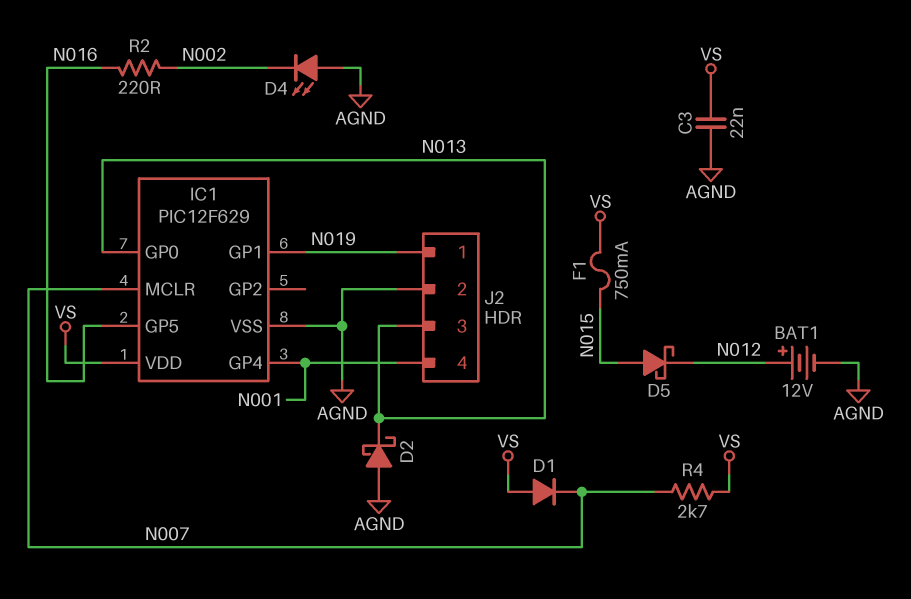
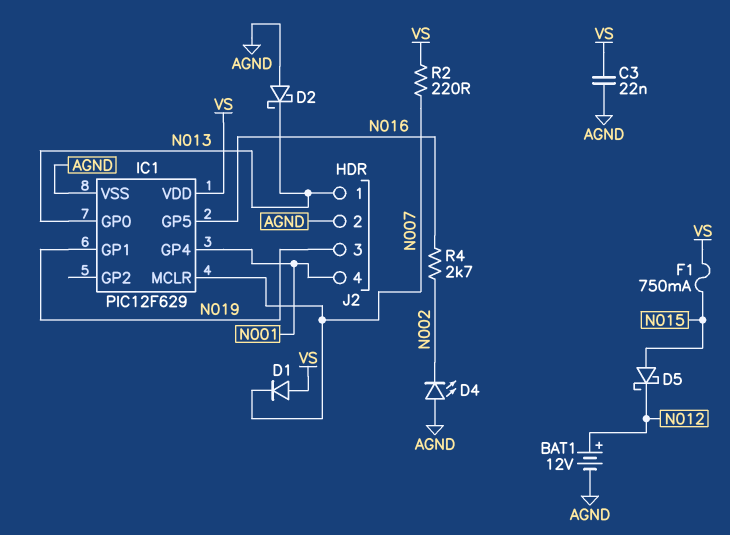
J2 pin 1: N019 -> N013
J2 pin 3: N013 -> N019
R2: 220 (N002, N016) -> 220 (N007, VS)
R4: 2.7k (N007, VS) -> 2.7k (N002, N016)

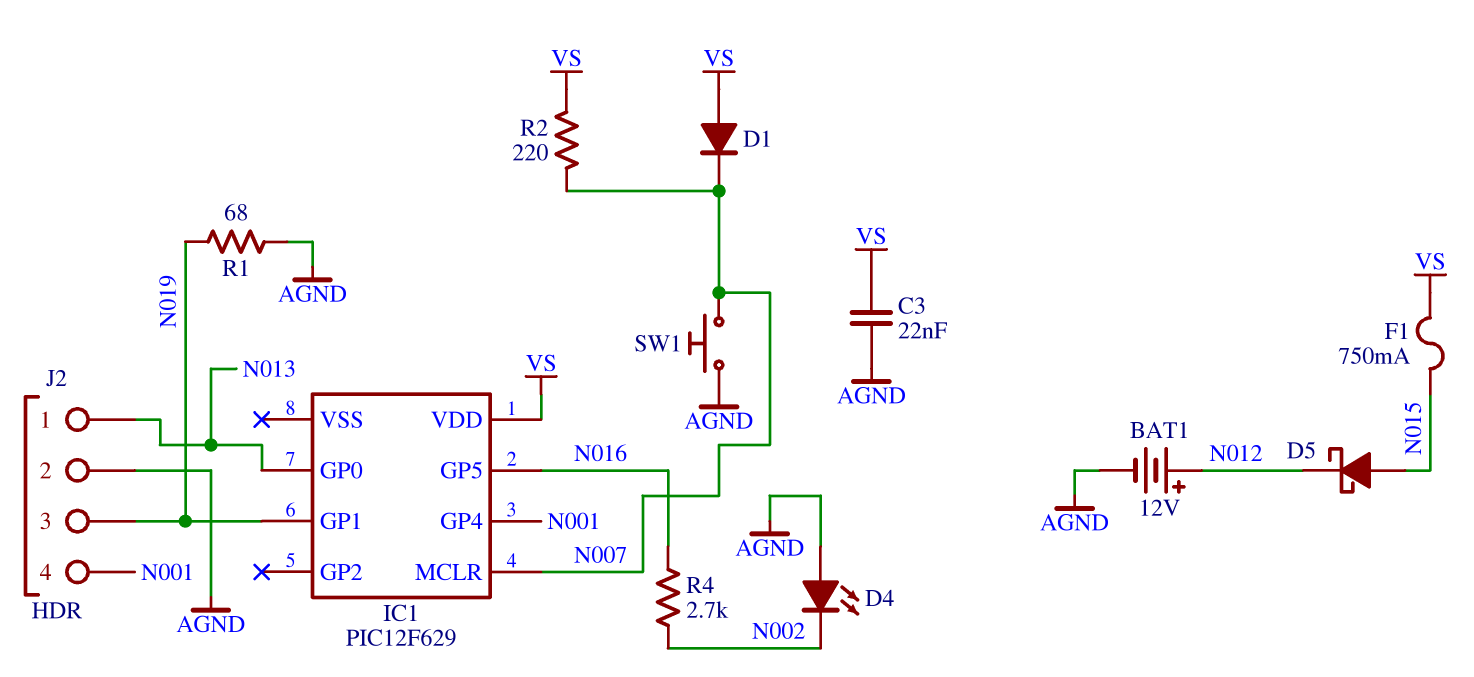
D2: schottky (A AGND, K N013) -> none
IC1 pin VSS: AGND -> none
R1: none -> 68 (AGND, N019)
SW1: none -> button (AGND, N007)

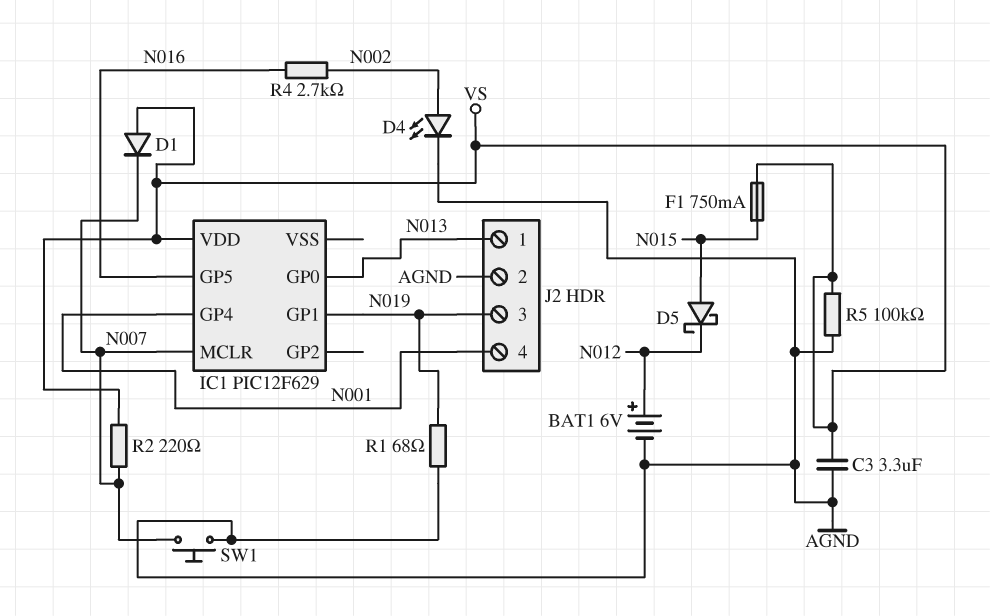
BAT1: 12V (plus N012, minus AGND) -> 6V (plus N012, minus AGND)
C3: 22nF (AGND, VS) -> 3.3uF (AGND, VS)
D4: LED (A AGND, K N002) -> LED (A N002, K AGND)
R5: none -> 100k (AGND, VS)

